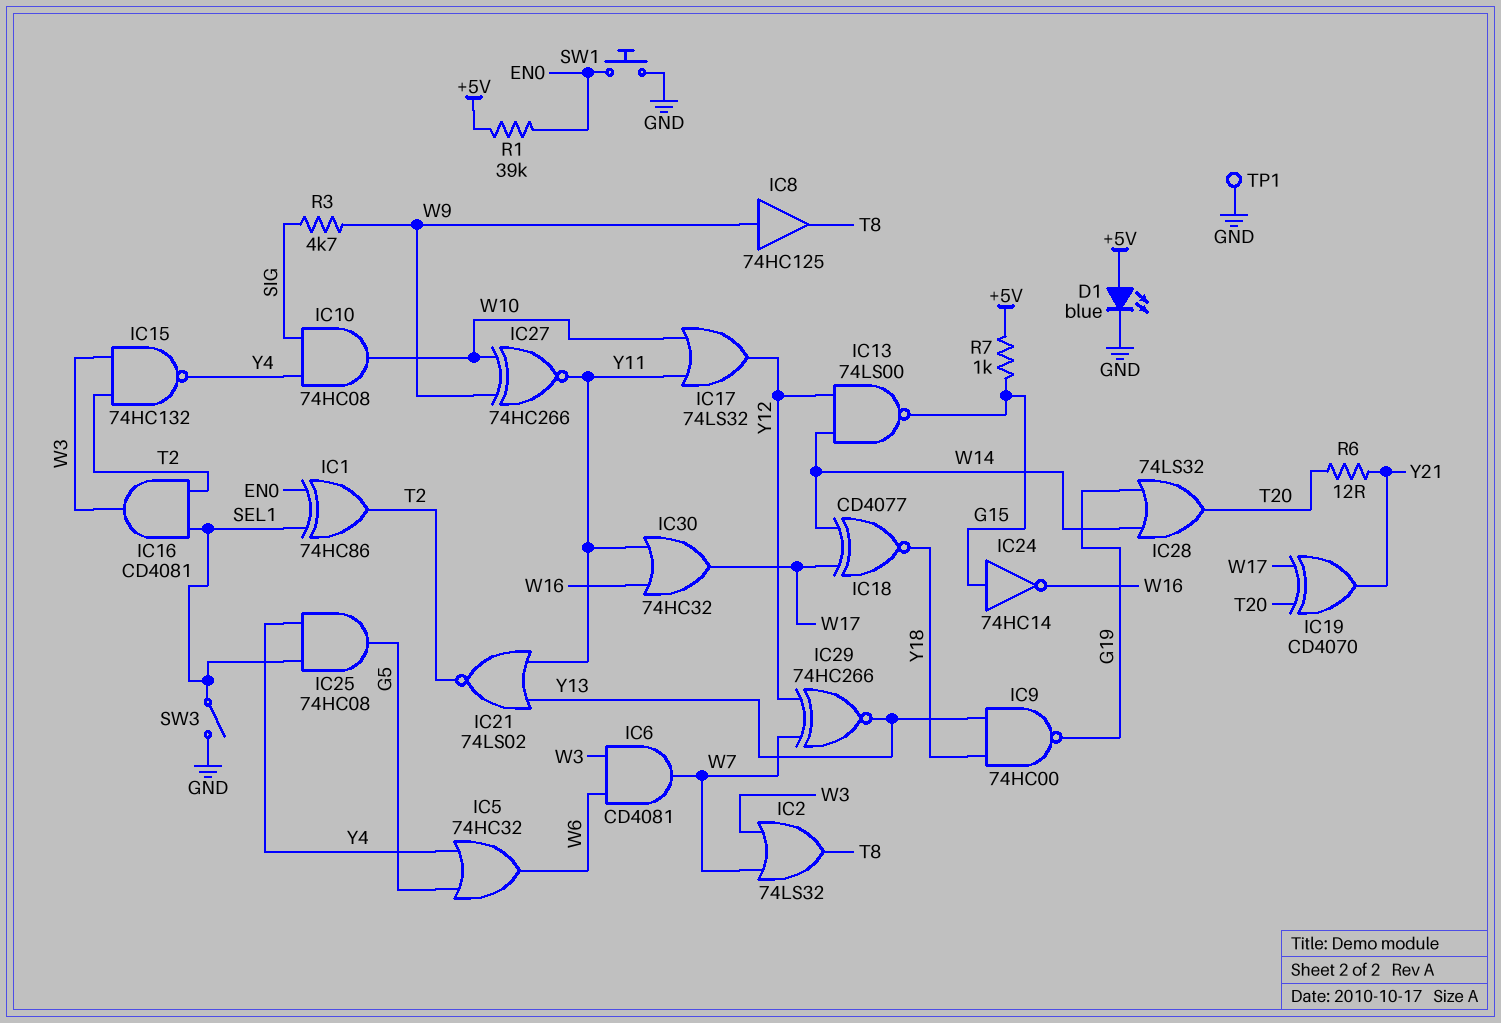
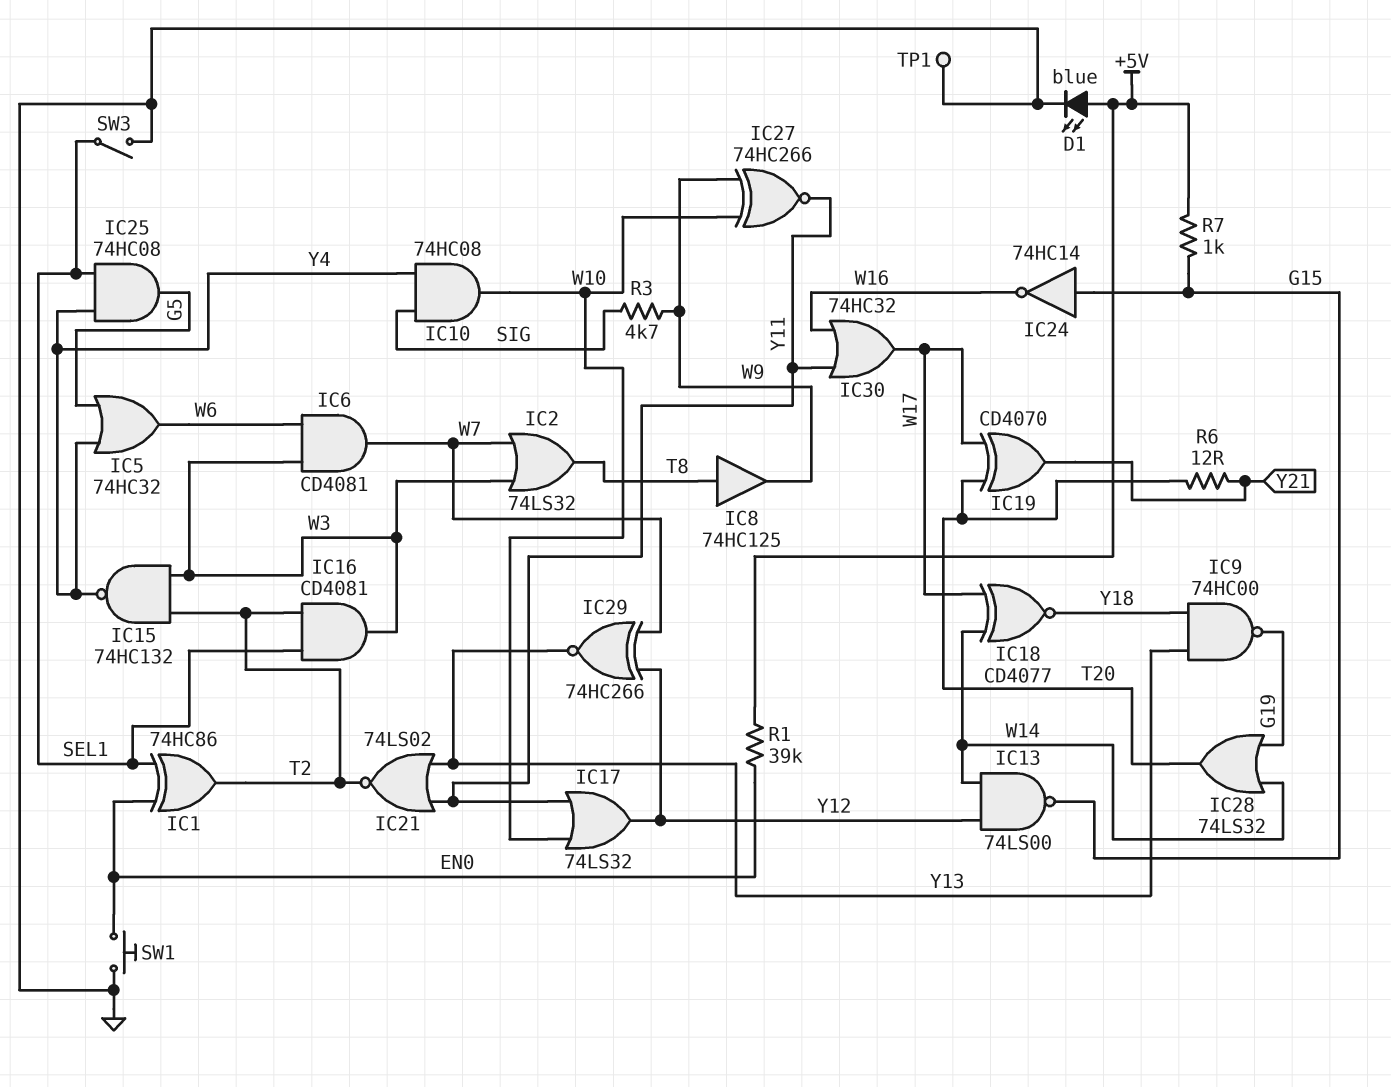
IC8: buffer 74HC125 (in W9, out T8) -> buffer 74HC125 (in T8, out W9)

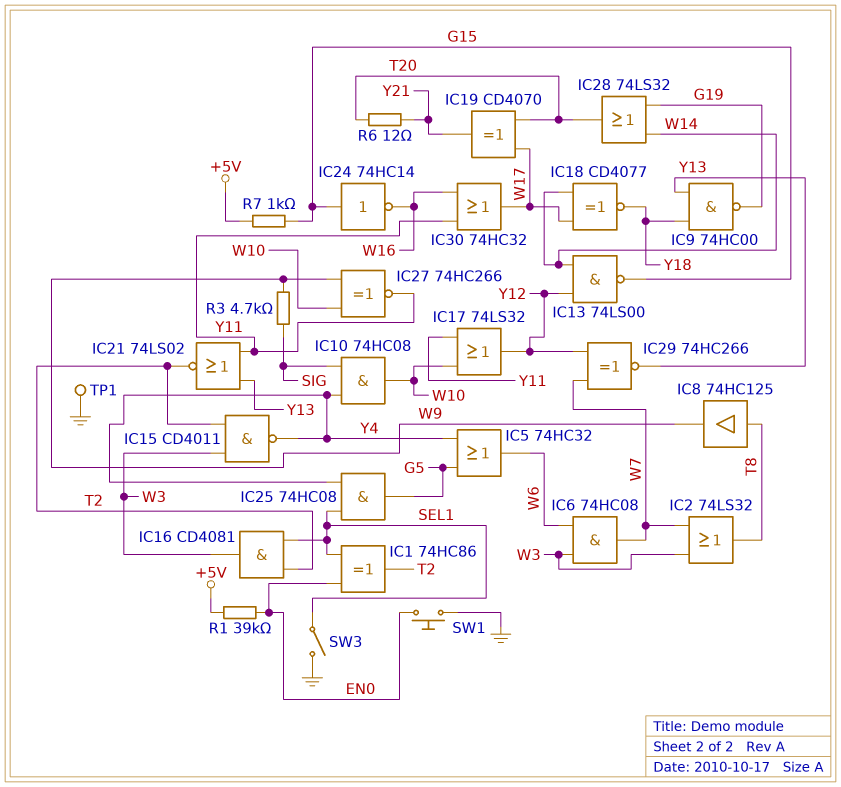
D1: LED blue (A +5V, K GND) -> none
IC6: AND CD4081 (in W3, in W6, out W7) -> AND 74HC08 (in W3, in W6, out W7)
IC15: NAND 74HC132 (in T2, in W3, out Y4) -> NAND CD4011 (in T2, in W3, out Y4)

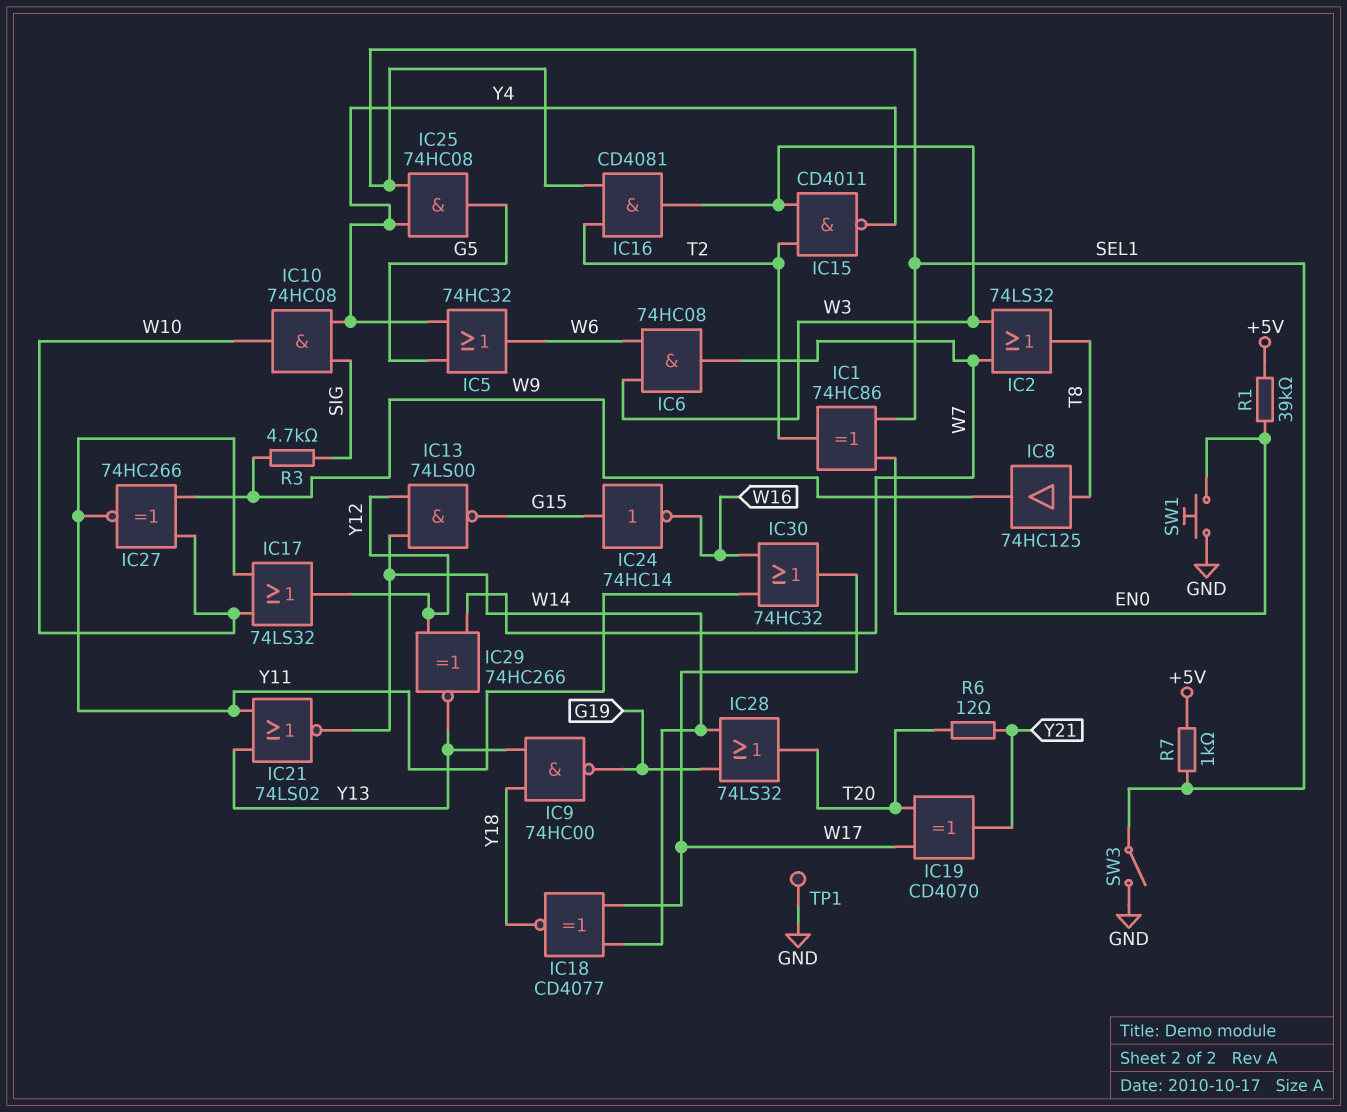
IC21: NOR 74LS02 (in Y11, in Y13, out T2) -> NOR 74LS02 (in Y11, in Y13, out W14)
R7: 1k (+5V, G15) -> 1k (+5V, SEL1)

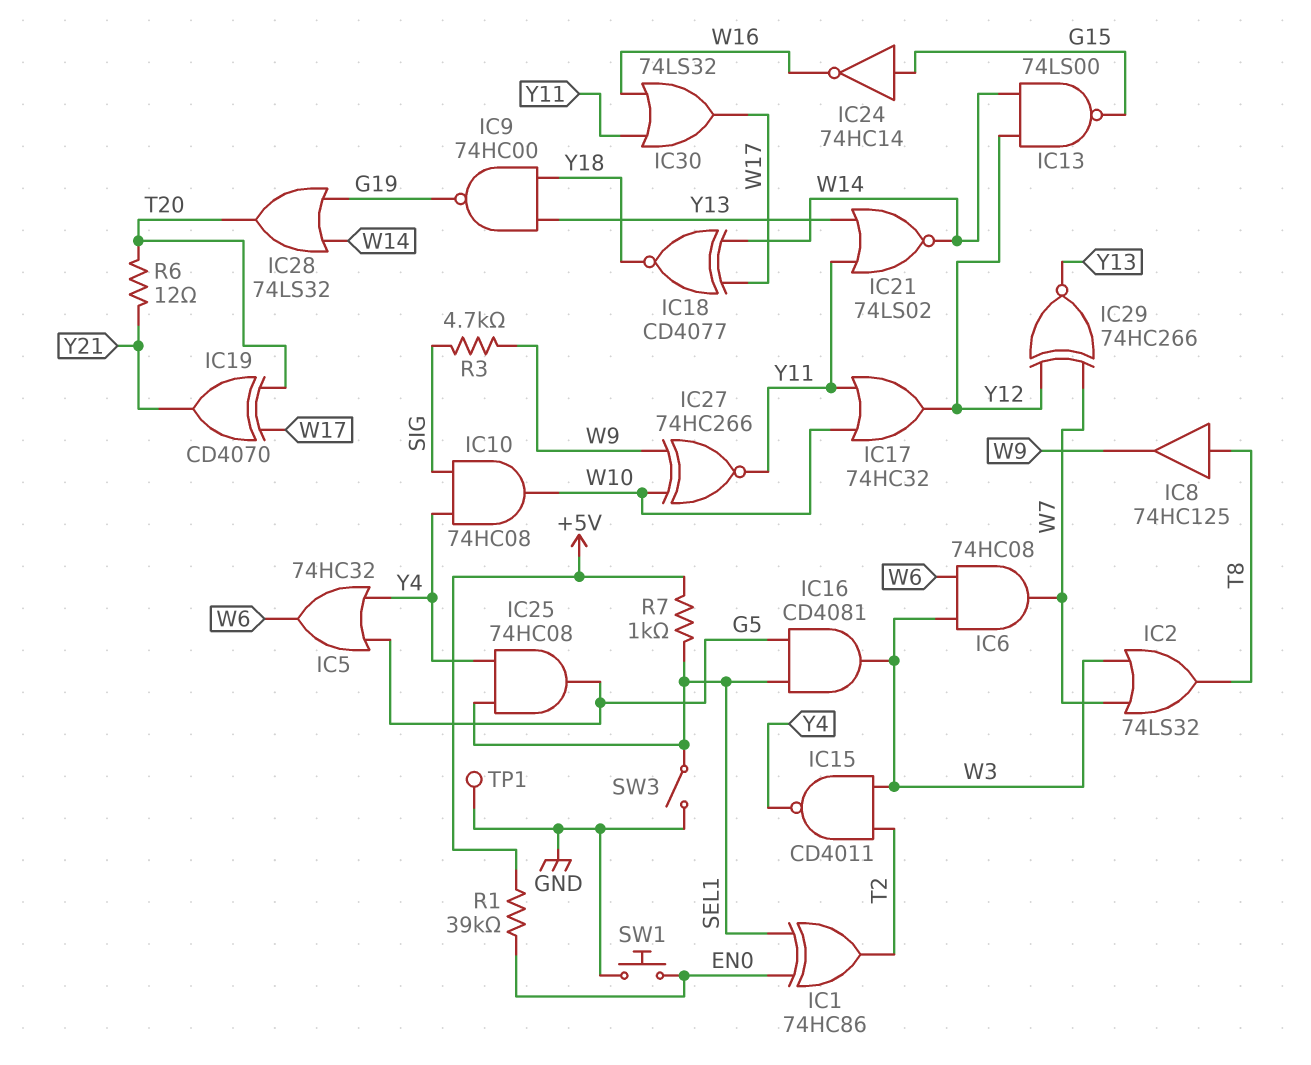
IC16: AND CD4081 (in SEL1, in T2, out W3) -> AND CD4081 (in G5, in SEL1, out W3)
IC17: OR 74LS32 (in W10, in Y11, out Y12) -> OR 74HC32 (in W10, in Y11, out Y12)
IC30: OR 74HC32 (in W16, in Y11, out W17) -> OR 74LS32 (in W16, in Y11, out W17)

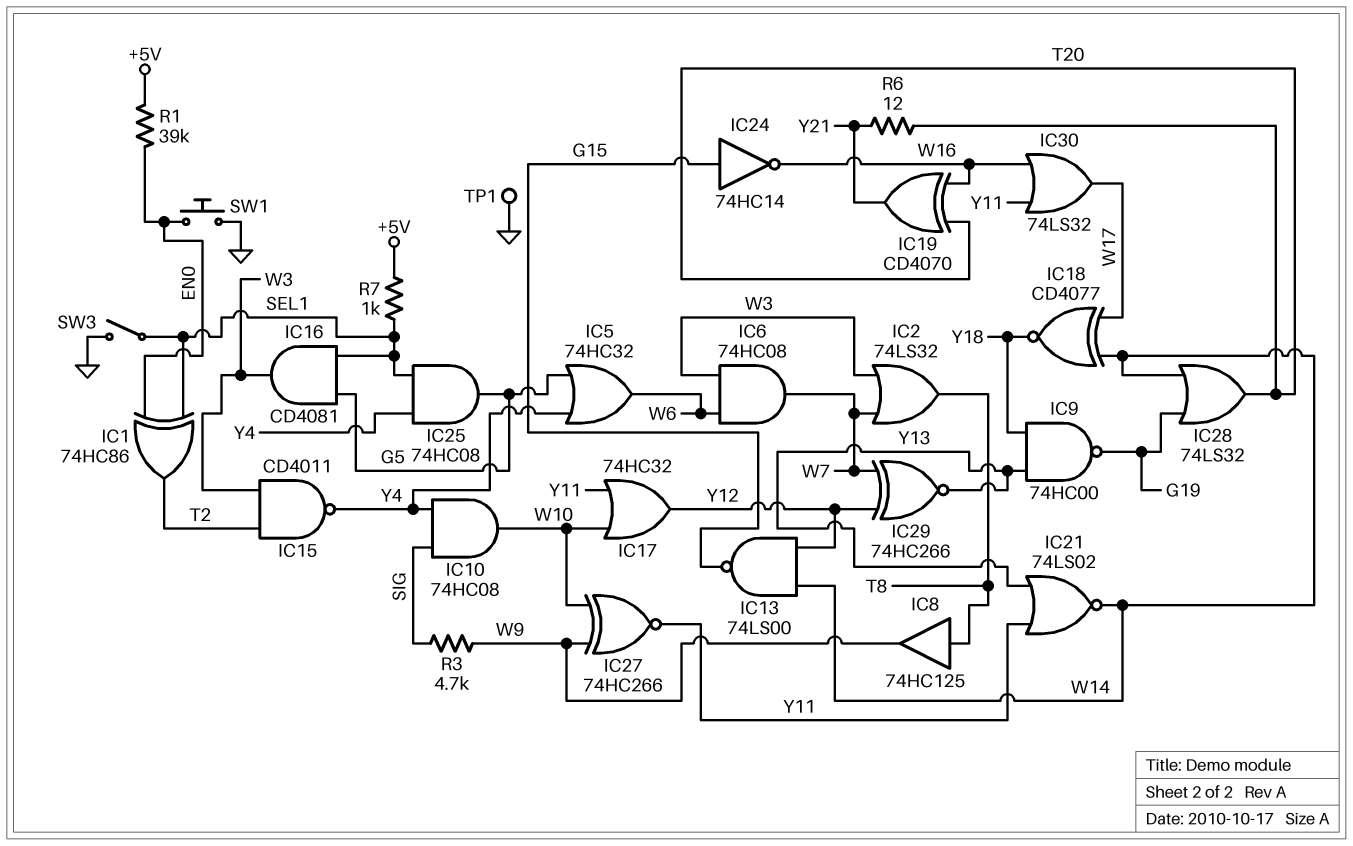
IC19: XOR CD4070 (in T20, in W17, out Y21) -> XOR CD4070 (in T20, in W16, out Y21)

